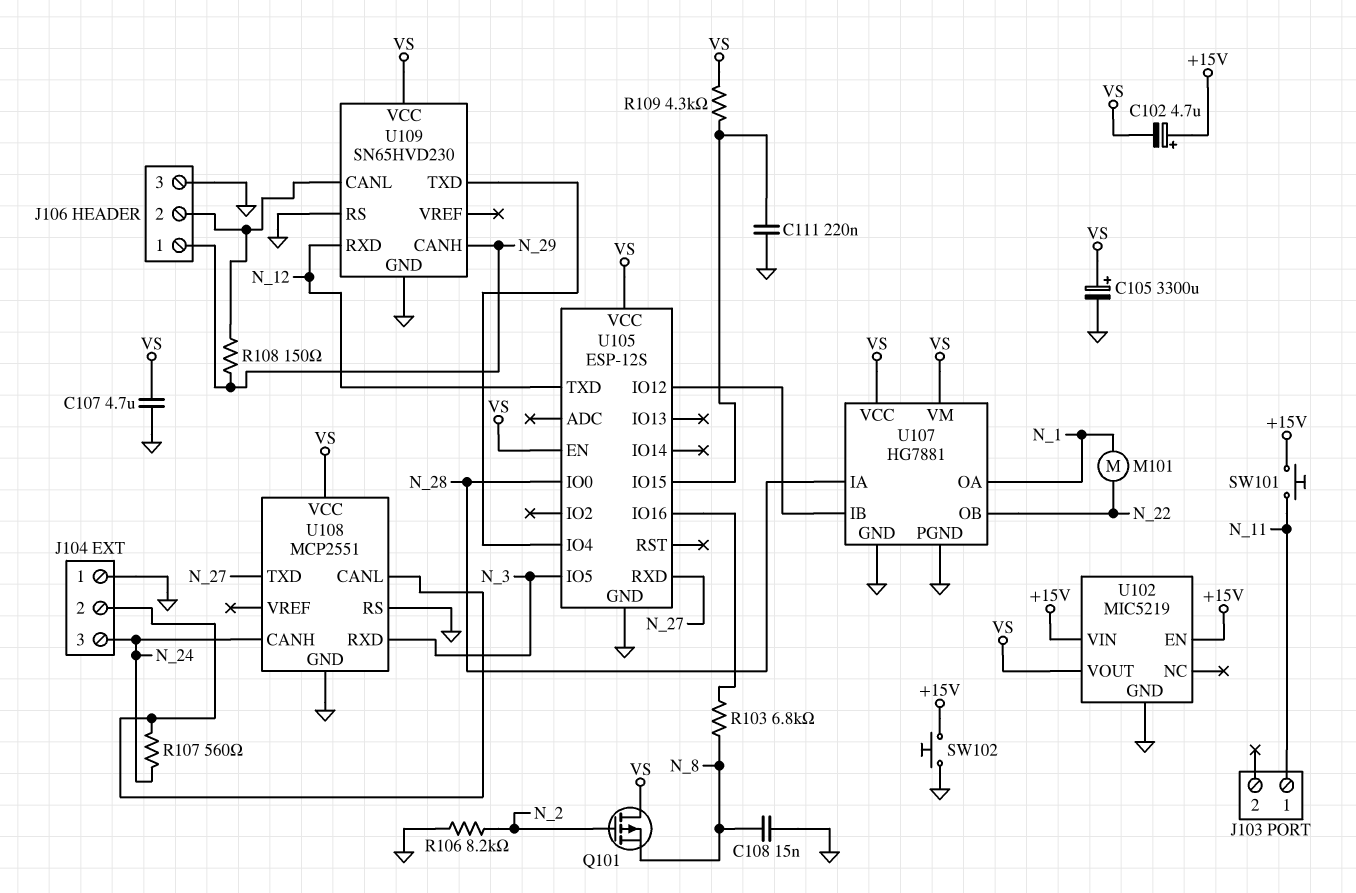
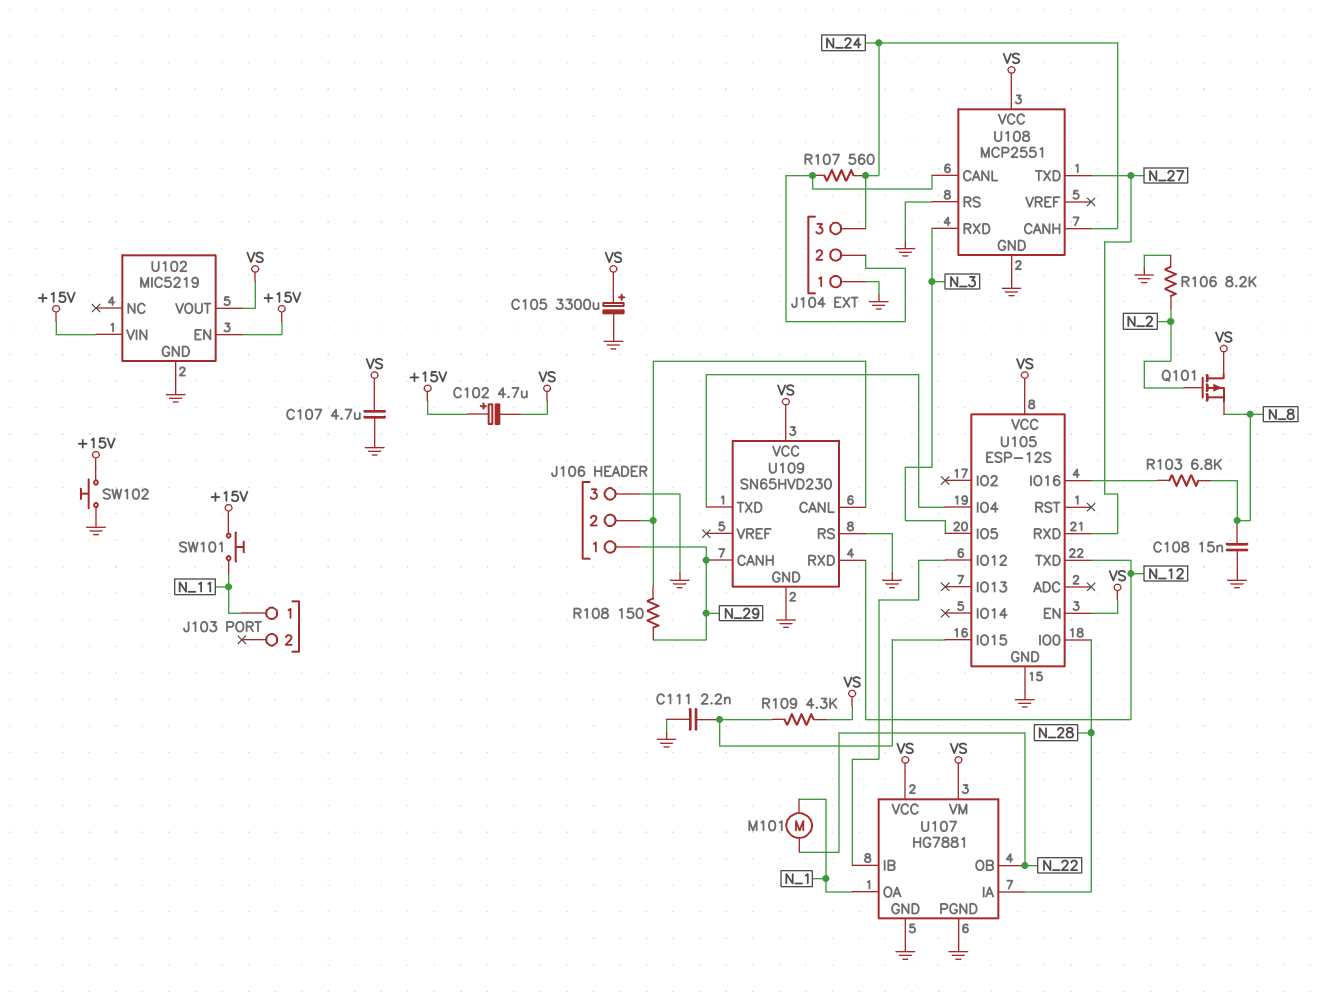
C111: 220nF (GND, U105/IO15) -> 2.2nF (GND, U105/IO15)

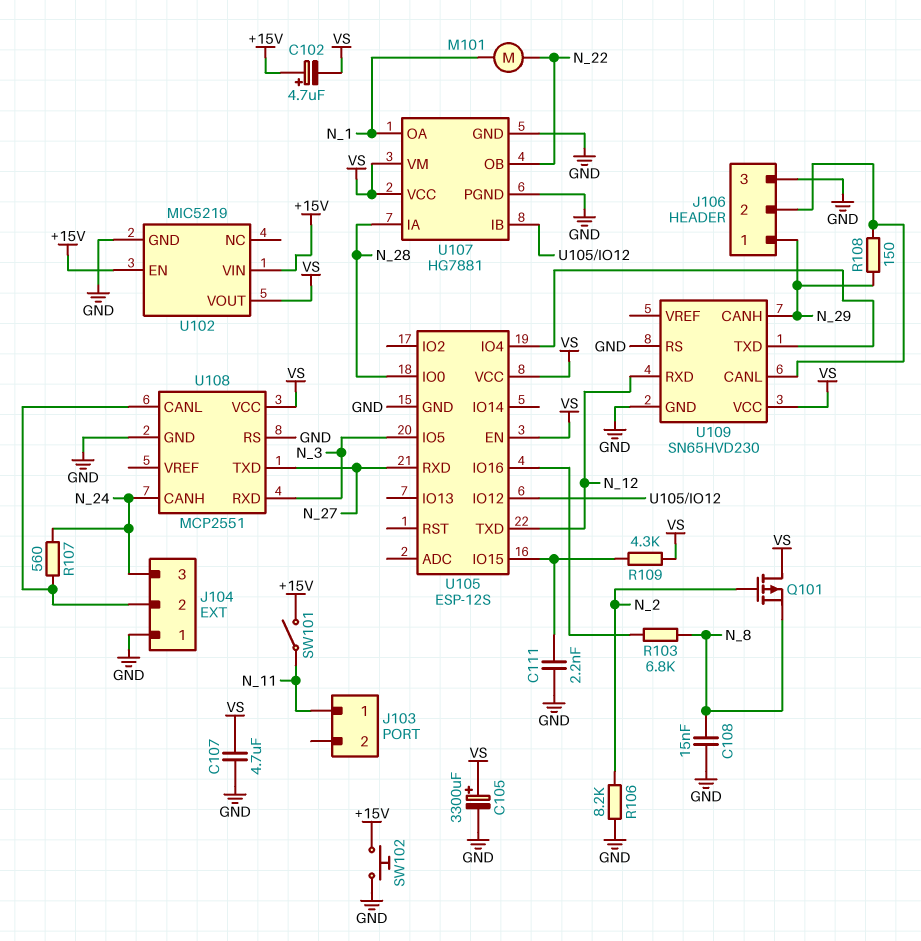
SW101: button (+15V, N_11) -> switch (+15V, N_11)

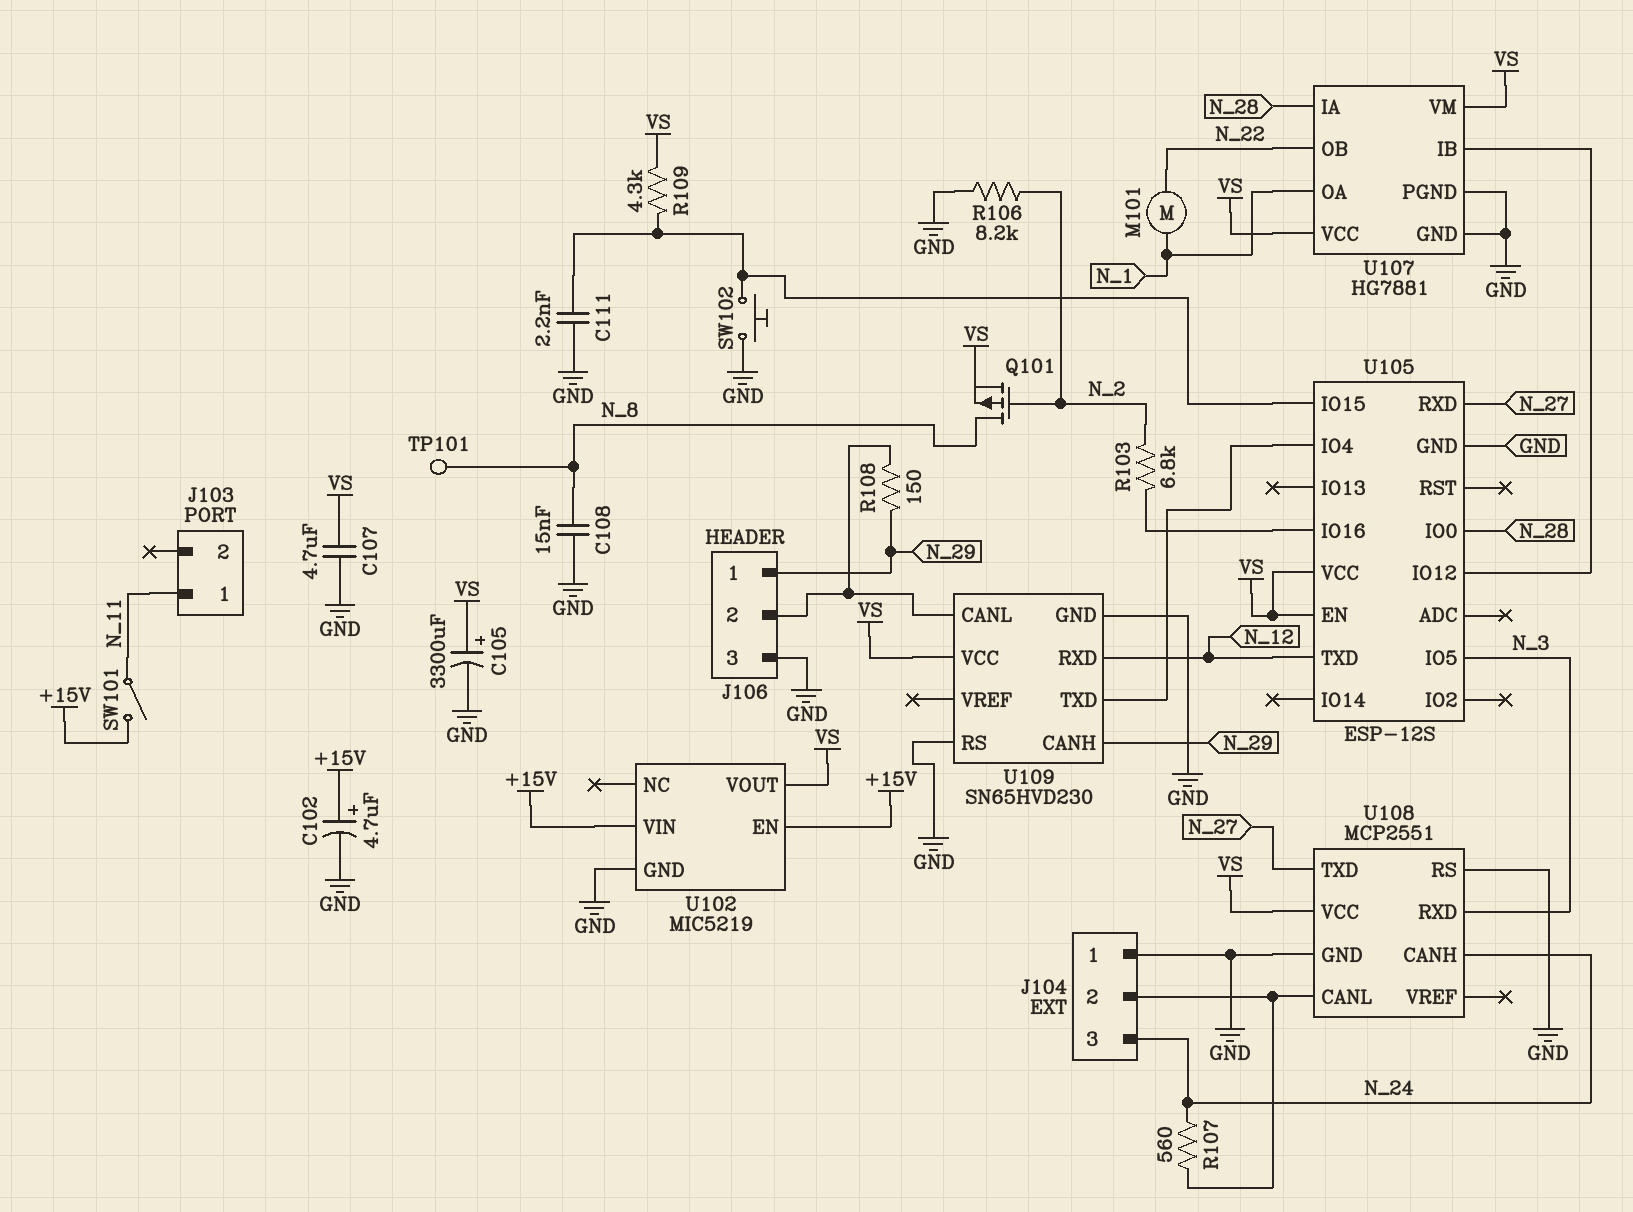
C102: 4.7uF (plus +15V, minus VS) -> 4.7uF (plus +15V, minus GND)
Q101: PMOS (G N_2, D VS, S N_8) -> PMOS (G N_2, D N_8, S VS)
R103: 6.8k (N_8, U105/IO16) -> 6.8k (N_2, U105/IO16)
SW102: button (+15V, GND) -> button (GND, U105/IO15)
TP101: none -> test point (N_8)

